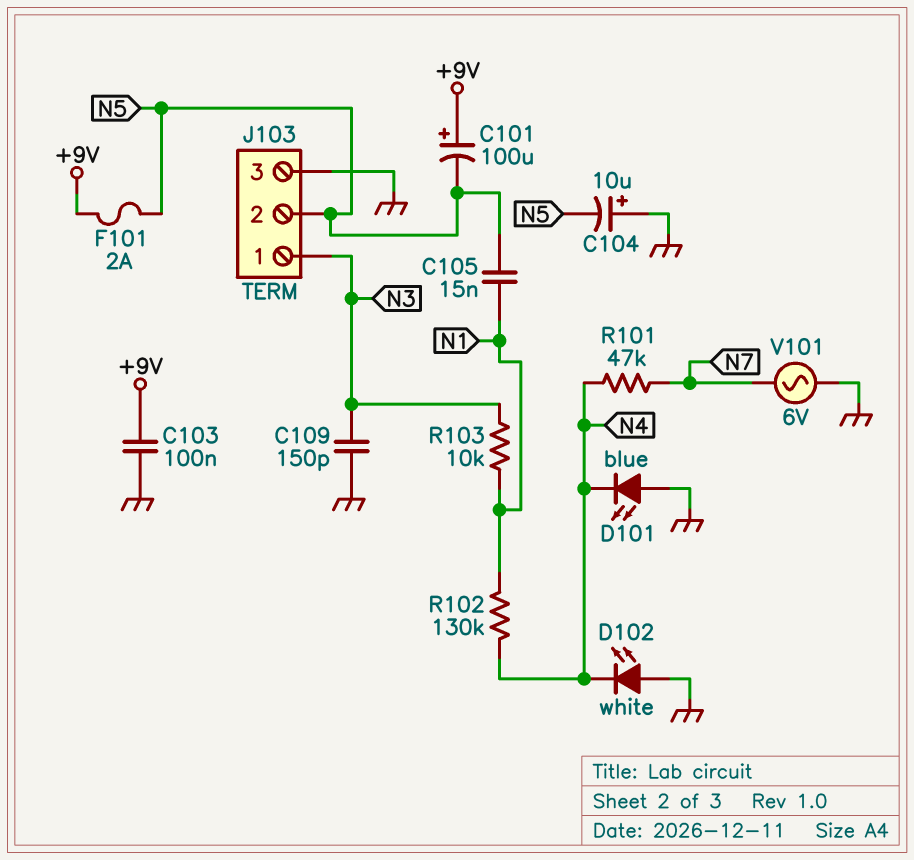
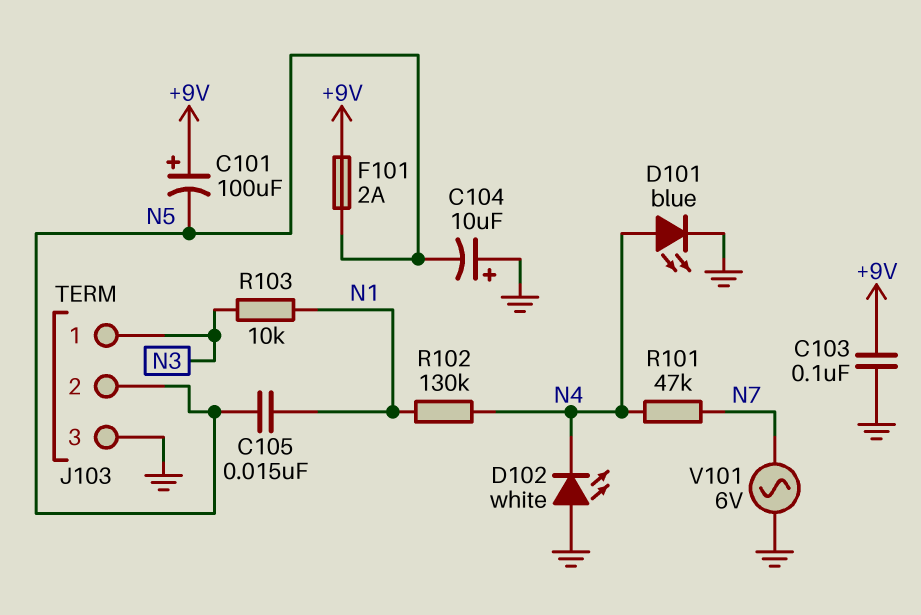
C109: 150pF (GND, N3) -> none
D101: LED blue (A GND, K N4) -> LED blue (A N4, K GND)

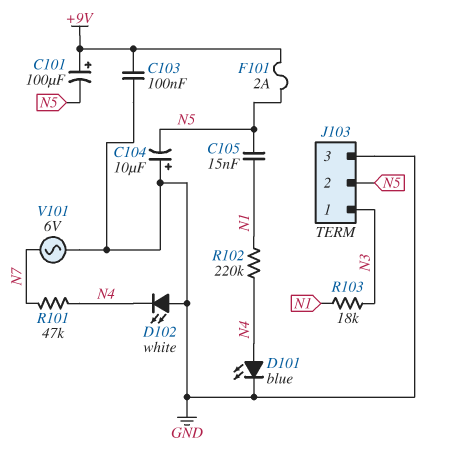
R102: 130k (N1, N4) -> 220k (N1, N4)
R103: 10k (N1, N3) -> 18k (N1, N3)

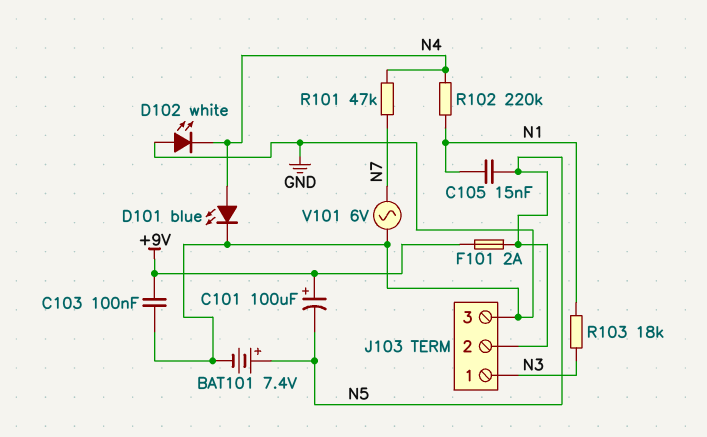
BAT101: none -> 7.4V (plus N5, minus GND)
C104: 10uF (plus GND, minus N5) -> none

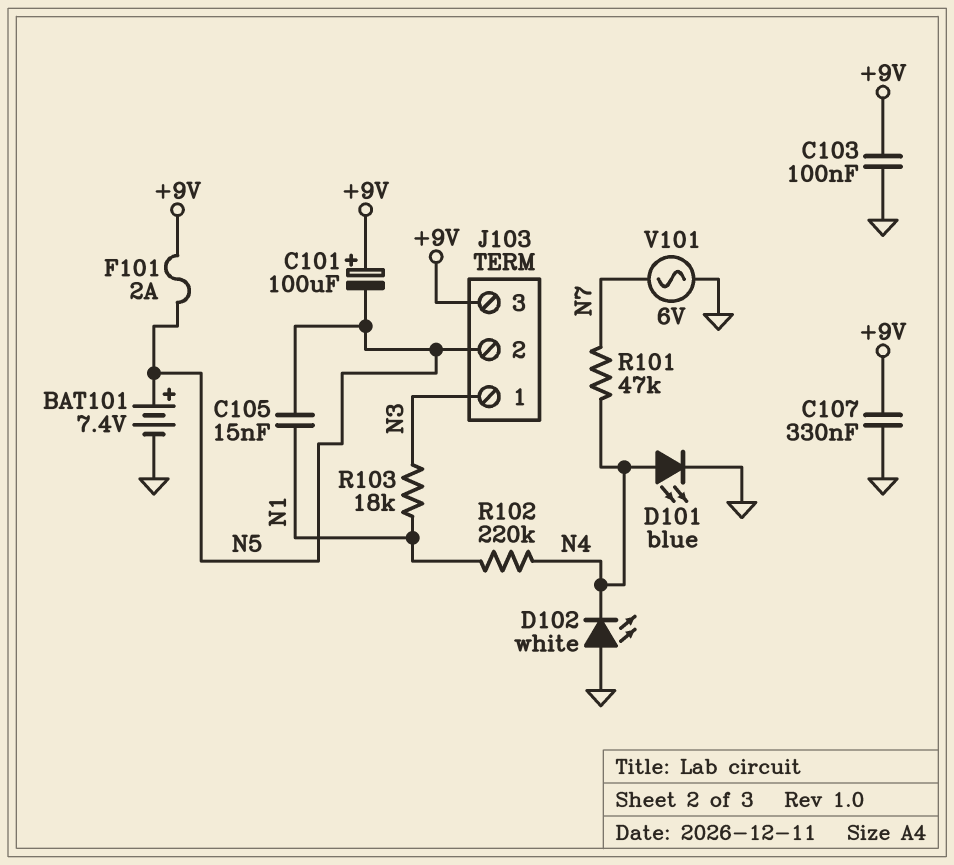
C107: none -> 330nF (+9V, GND)
J103 pin 3: GND -> +9V

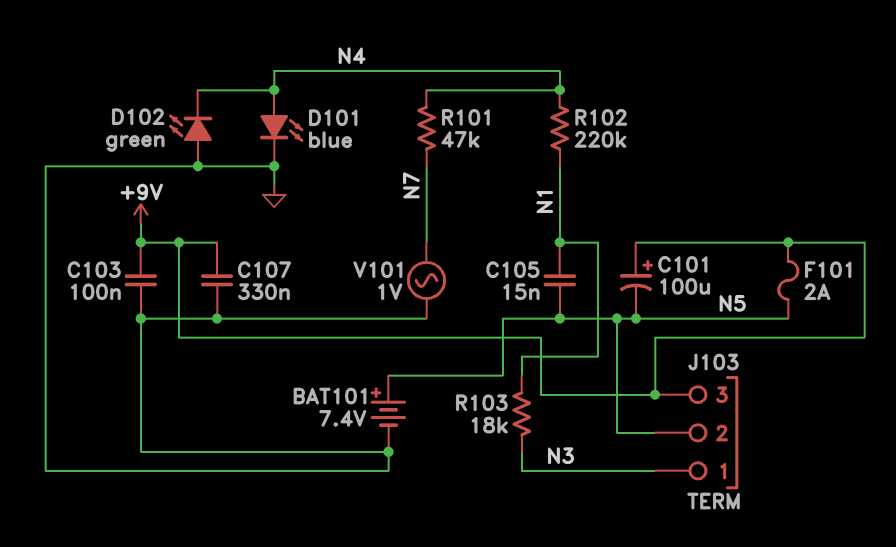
D102: LED white (A GND, K N4) -> LED green (A GND, K N4)
V101: AC 6V (GND, N7) -> AC 1V (GND, N7)

